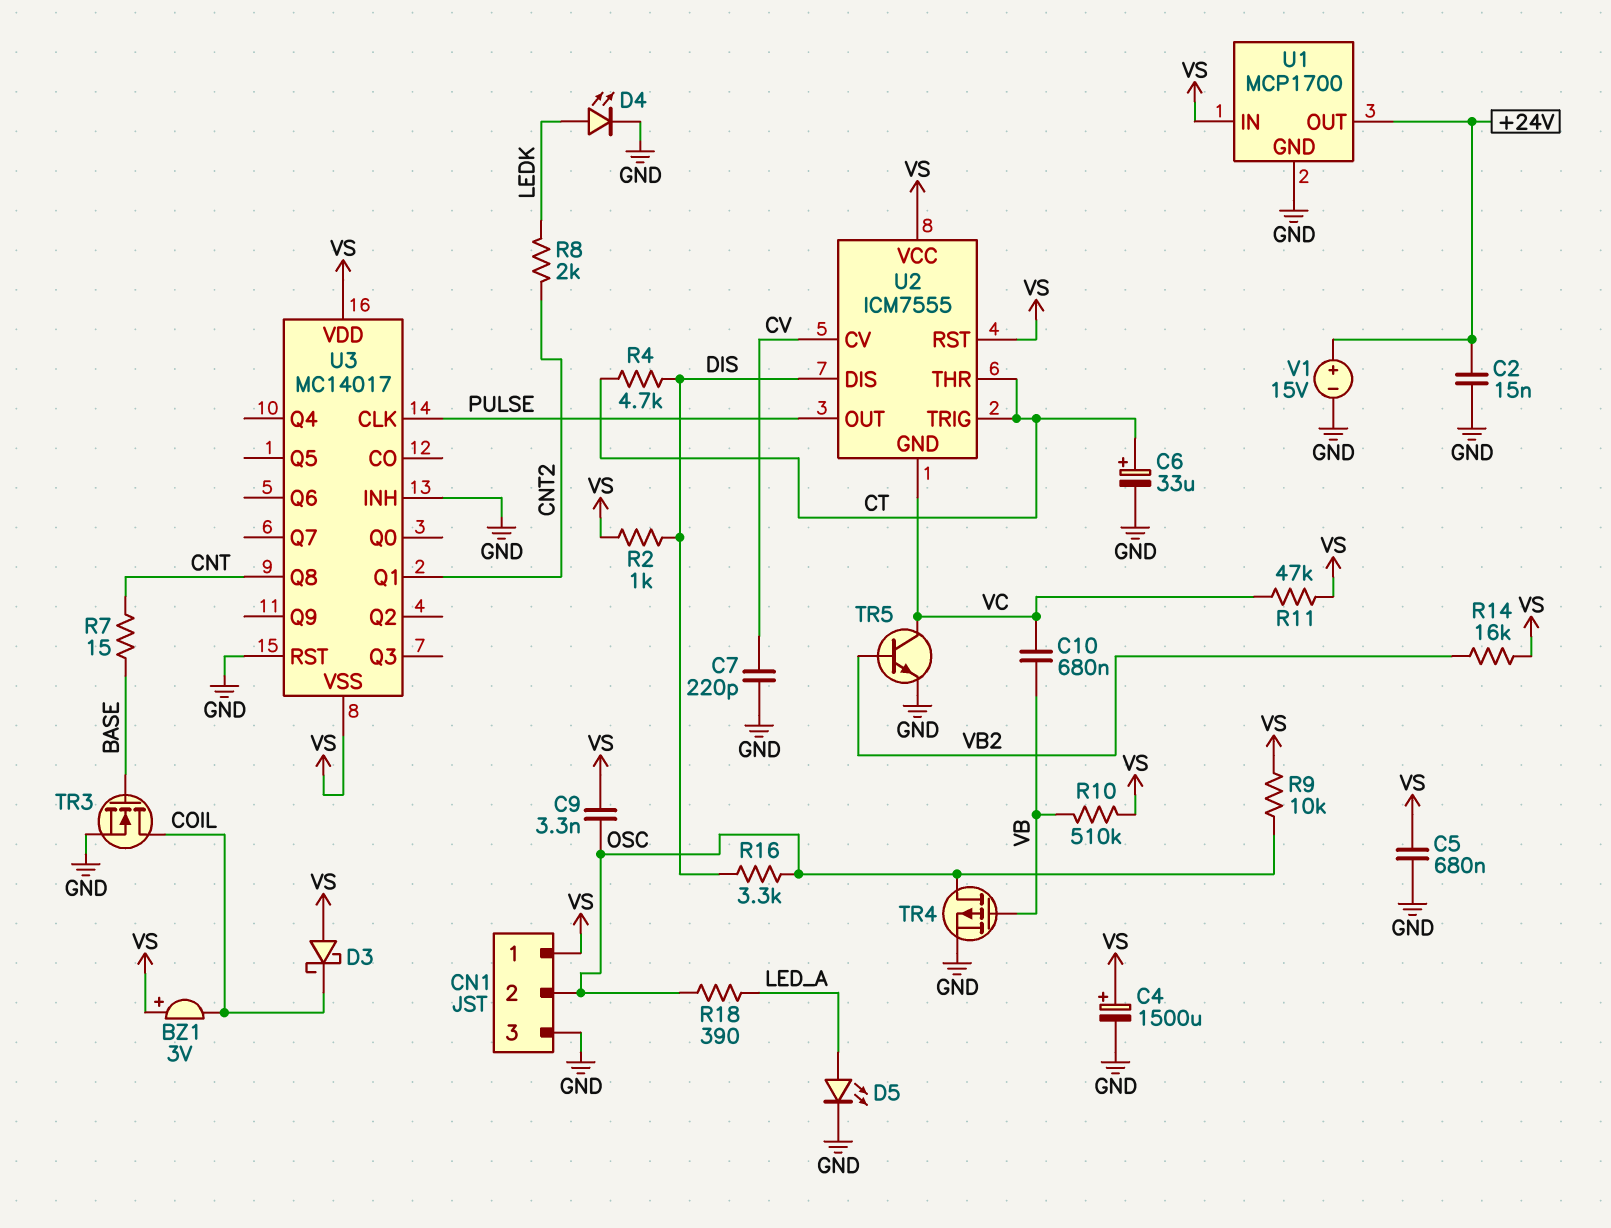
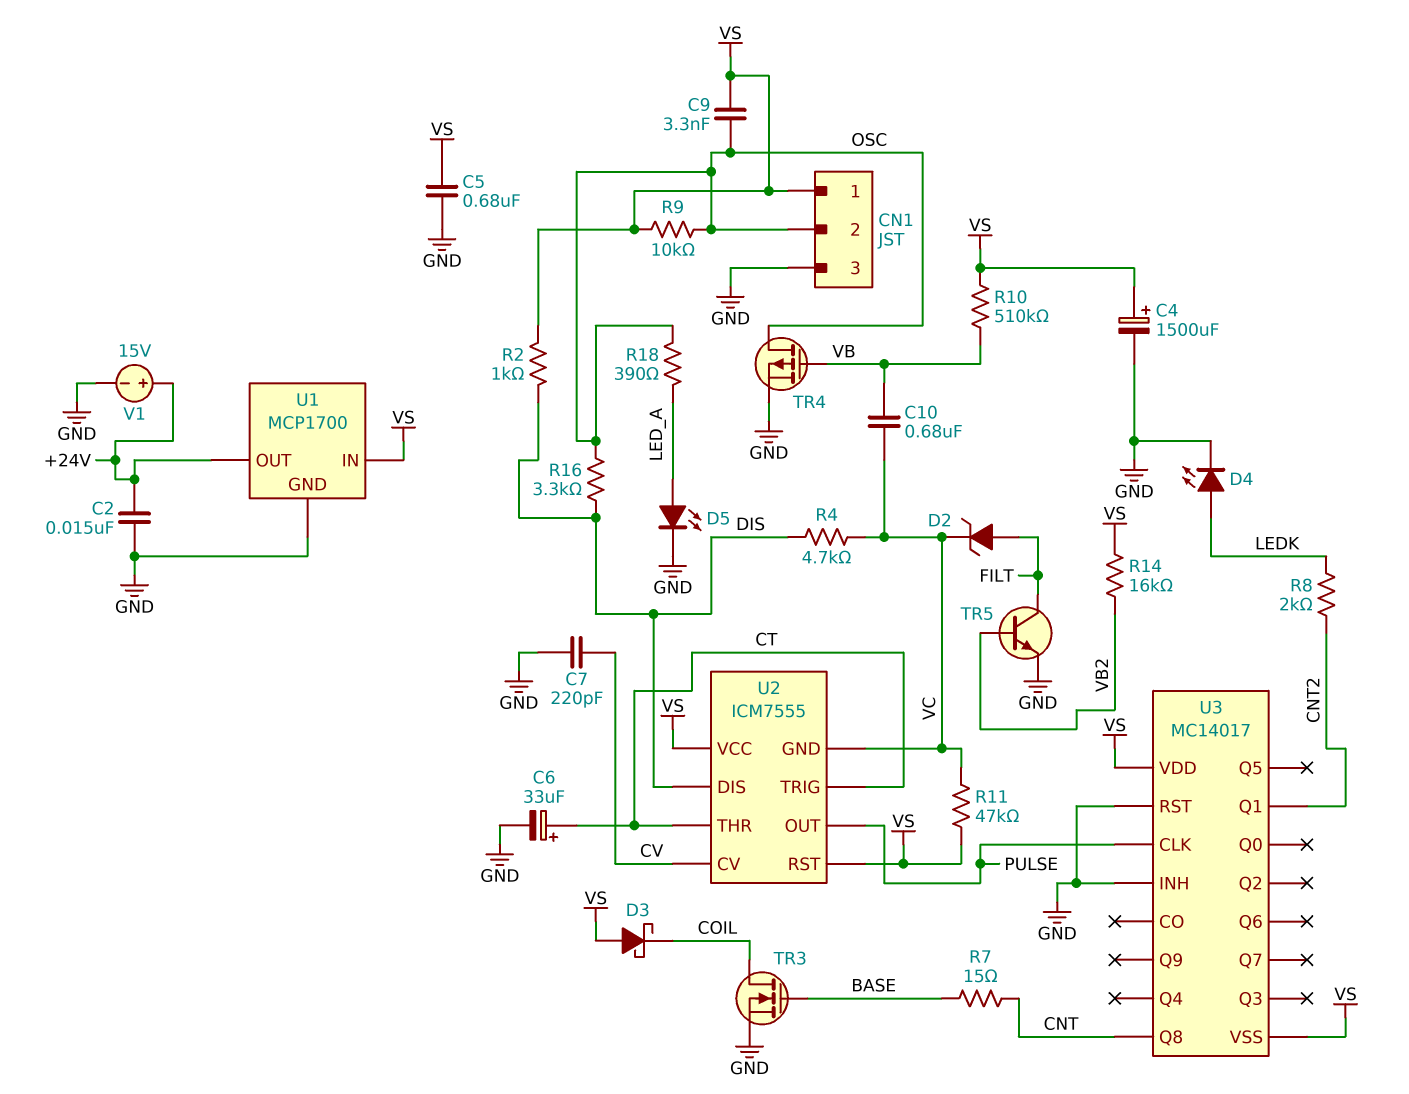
BZ1: buzzer 3V (plus VS, minus COIL) -> none
D2: none -> zener (A FILT, K VC)
R4: 4.7k (CT, DIS) -> 4.7k (DIS, VC)
TR5: NPN (B VB2, C VC, E GND) -> NPN (B VB2, C FILT, E GND)

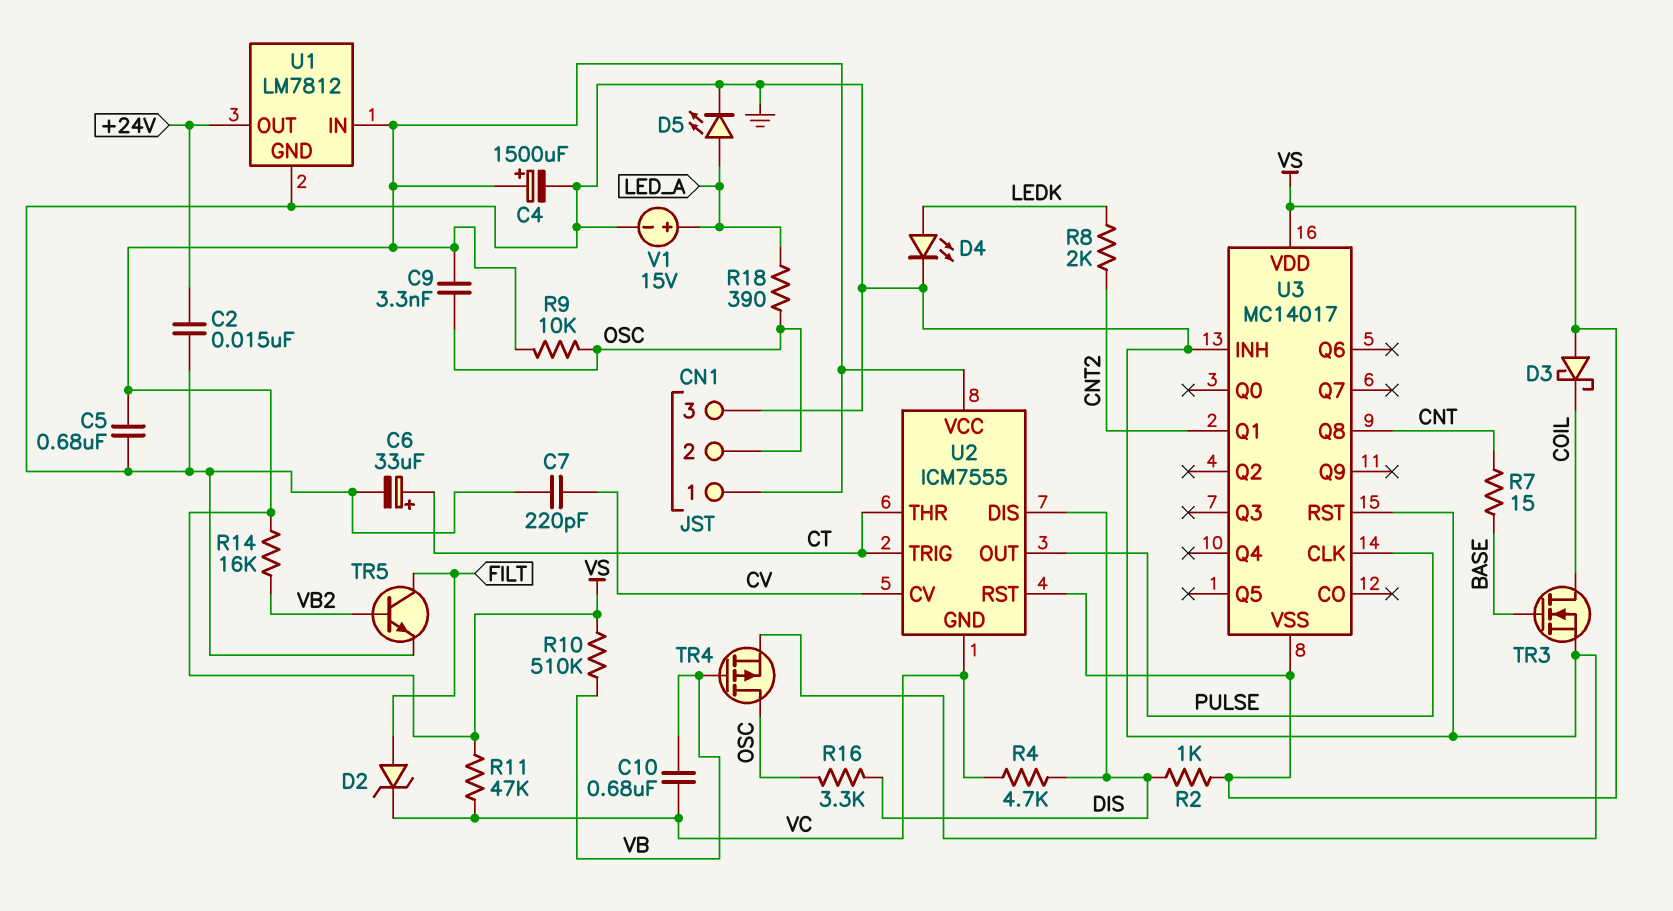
U1: MCP1700 -> LM7812
V1: 15V (plus +24V, minus GND) -> 15V (plus LED_A, minus GND)

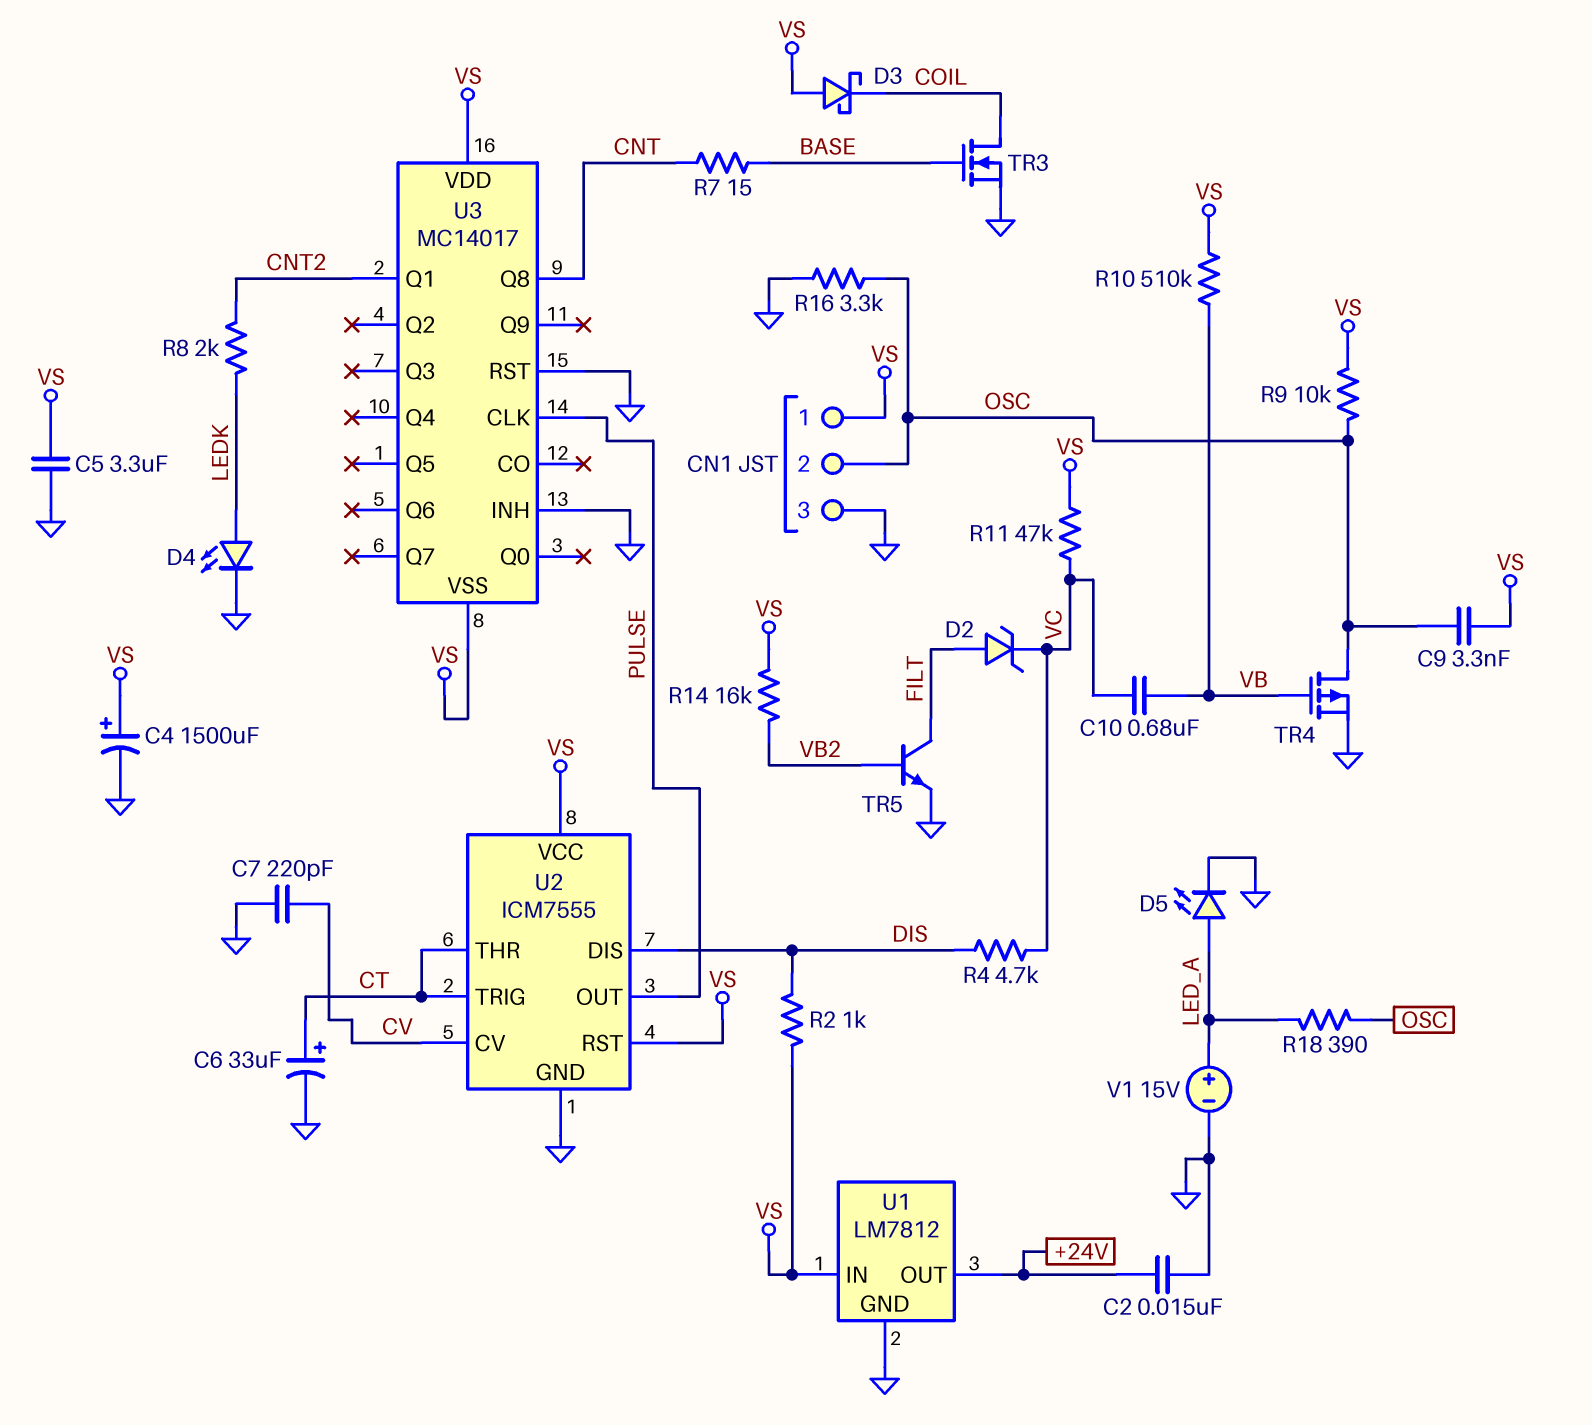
C5: 680nF (GND, VS) -> 3.3uF (GND, VS)
R16: 3.3k (DIS, OSC) -> 3.3k (GND, OSC)
U2 pin GND: VC -> GND

